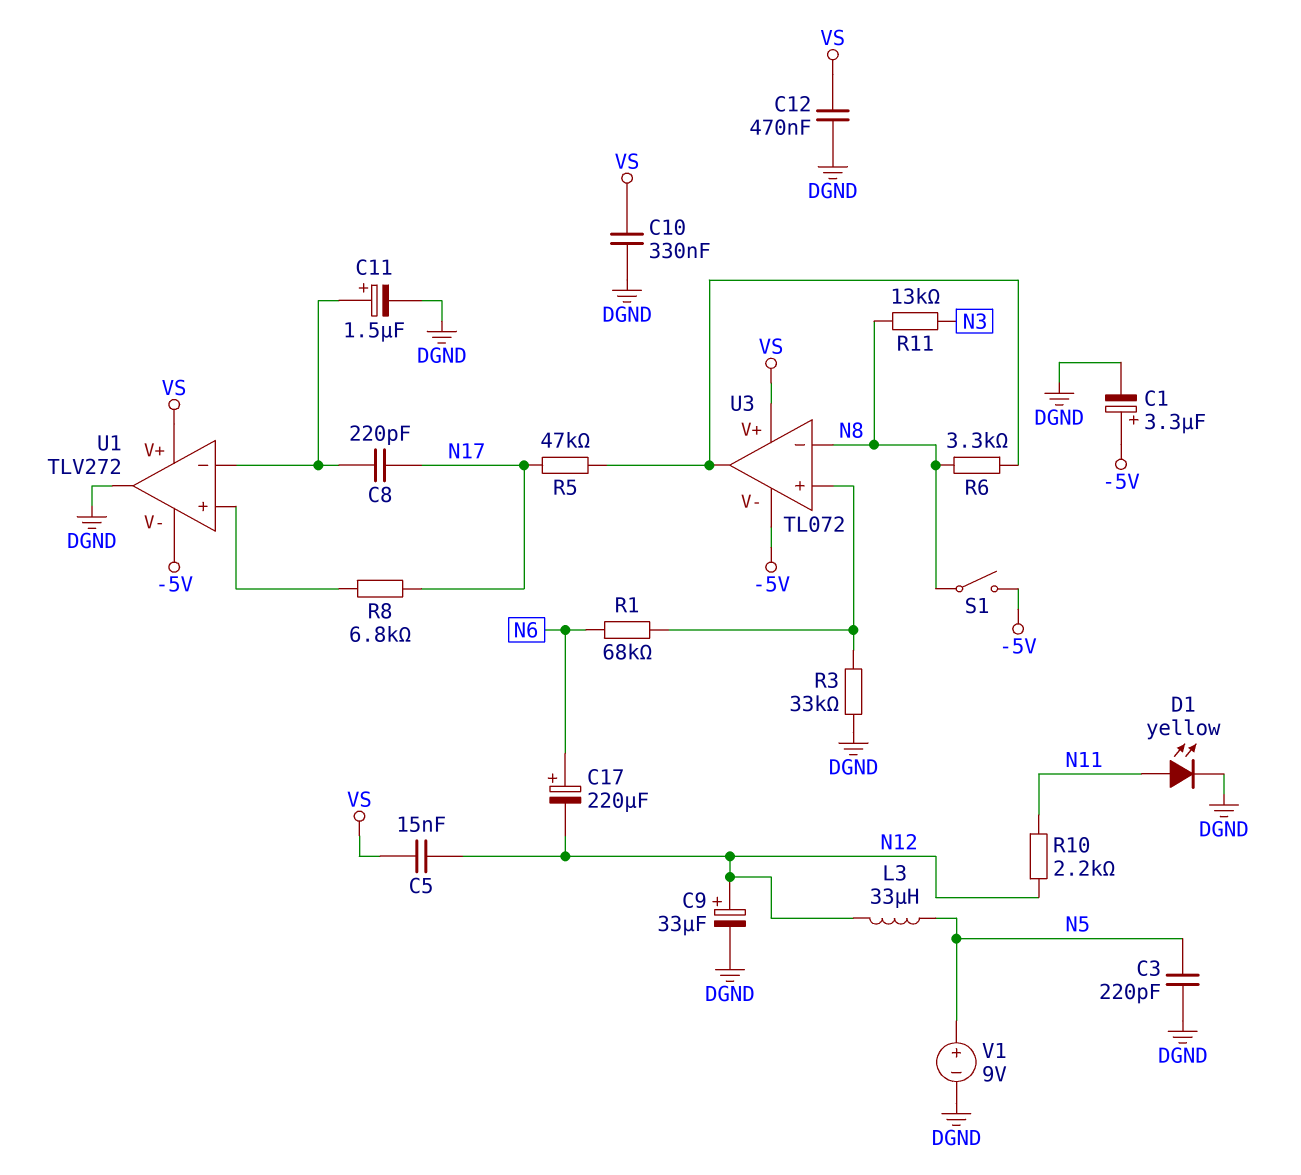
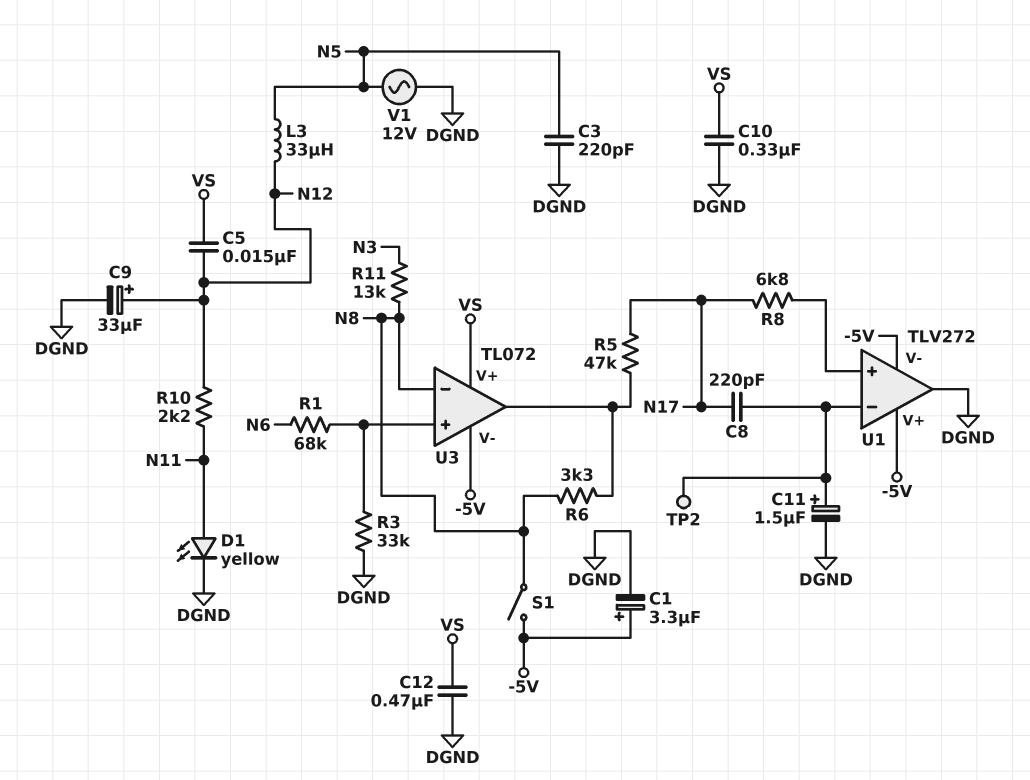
C17: 220uF (plus N6, minus N12) -> none
TP2: none -> test point (U1/in-)
U1 pin V+: VS -> -5V
V1: 9V (plus N5, minus DGND) -> AC 12V (DGND, N5)

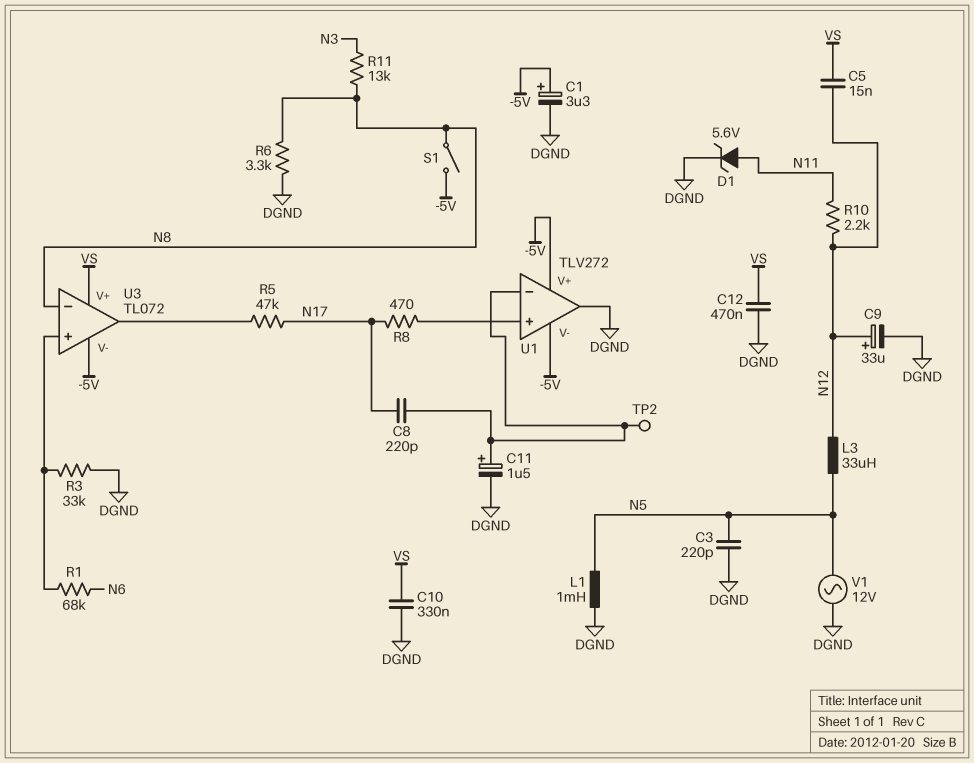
D1: LED yellow (A N11, K DGND) -> zener 5.6V (A N11, K DGND)
L1: none -> 1mH (DGND, N5)
R6: 3.3k (N8, U3/out) -> 3.3k (DGND, N8)
R8: 6.8k (N17, U1/in+) -> 470 (N17, U1/in+)

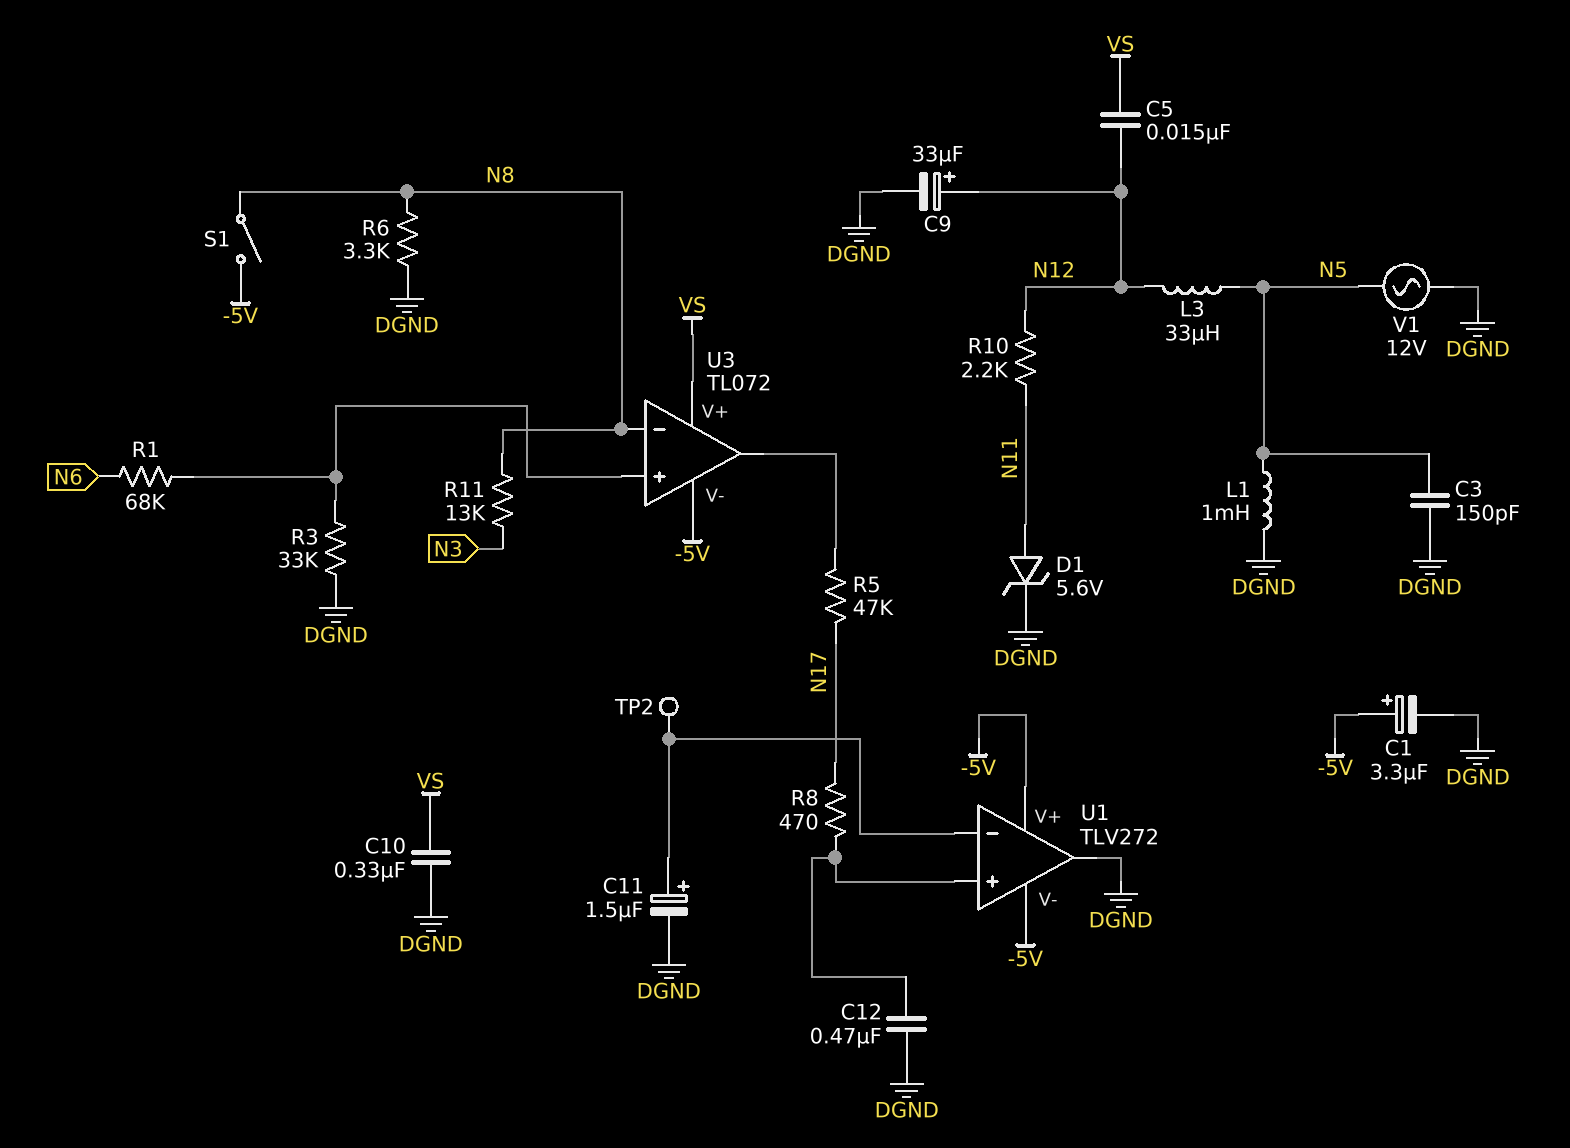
C3: 220pF (DGND, N5) -> 150pF (DGND, N5)
C8: 220pF (N17, U1/in-) -> none
C12: 470nF (DGND, VS) -> 470nF (DGND, U1/in+)

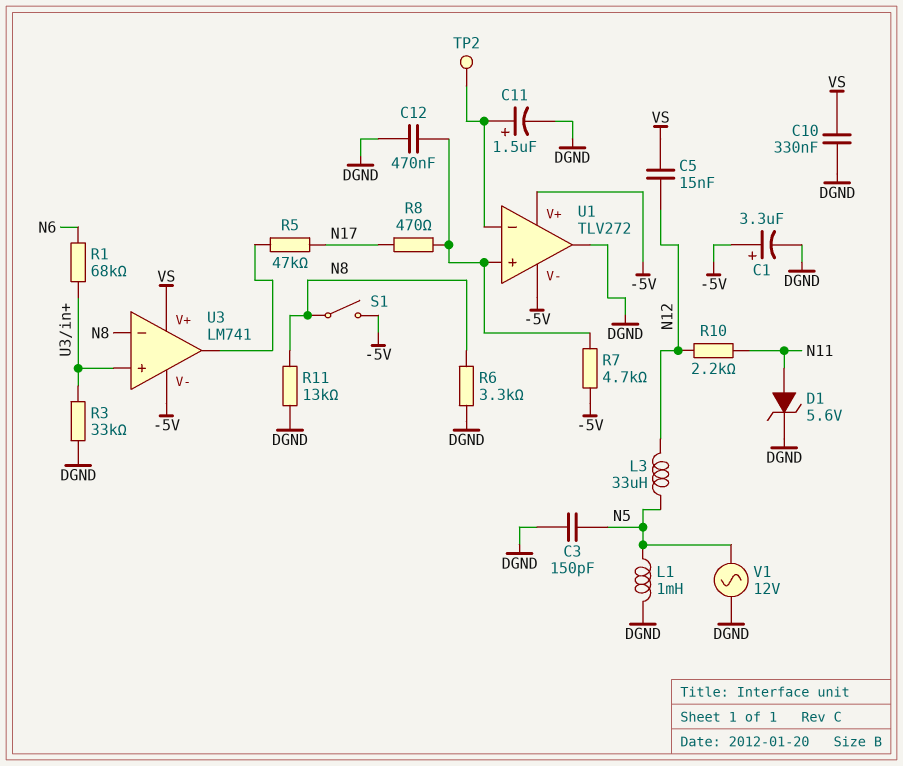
C9: 33uF (plus N12, minus DGND) -> none
R7: none -> 4.7k (-5V, U1/in+)
R11: 13k (N3, N8) -> 13k (DGND, N8)
U3: TL072 -> LM741

